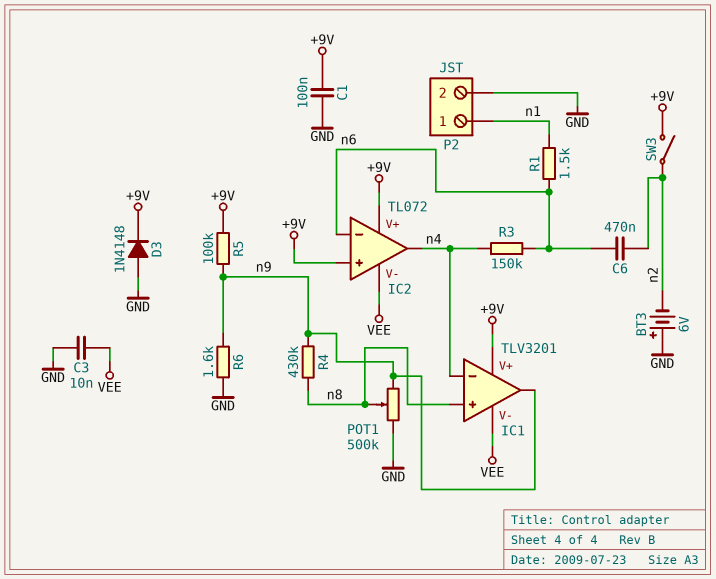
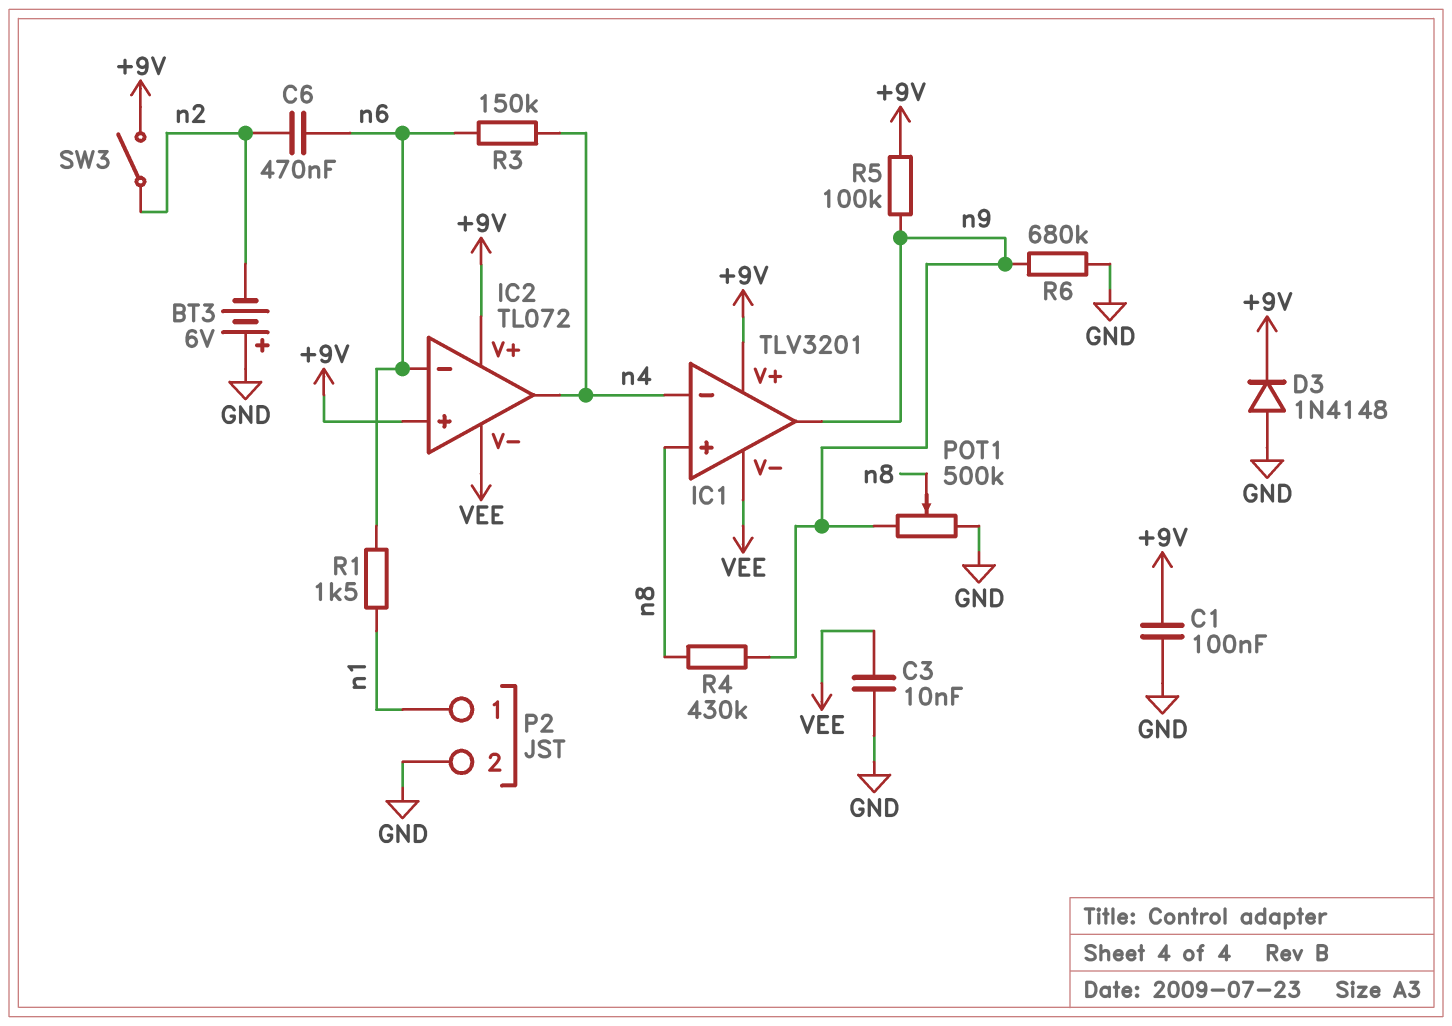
R6: 1.6k (GND, n9) -> 680k (GND, n9)

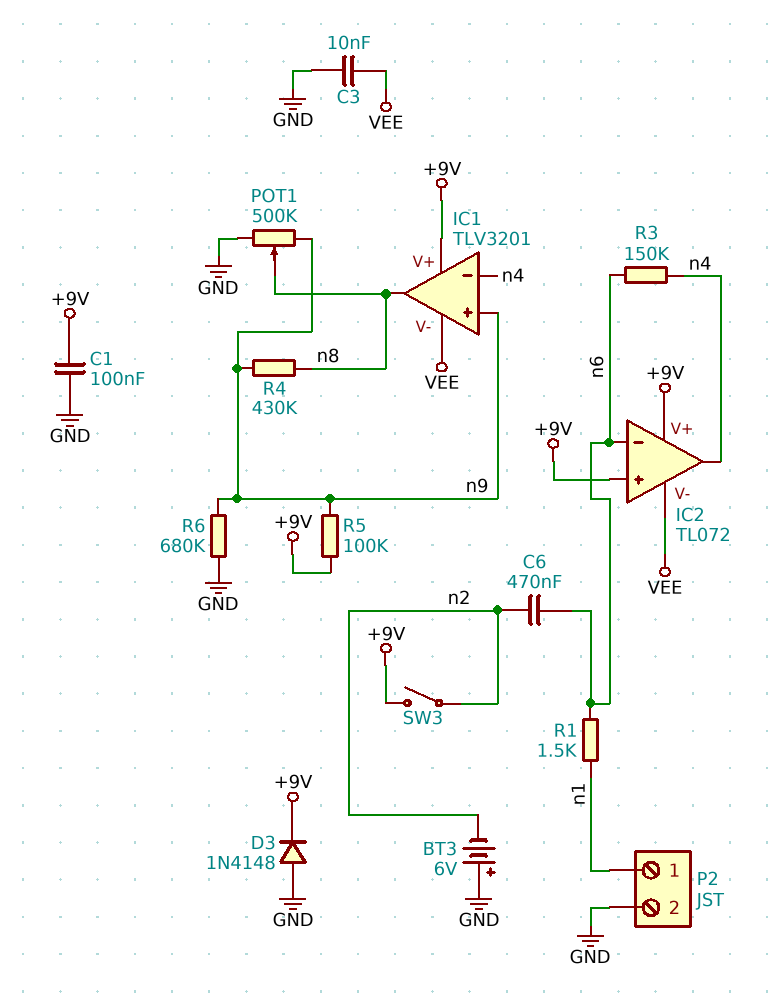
IC1 pin in+: n8 -> n9
IC1 pin out: n9 -> n8

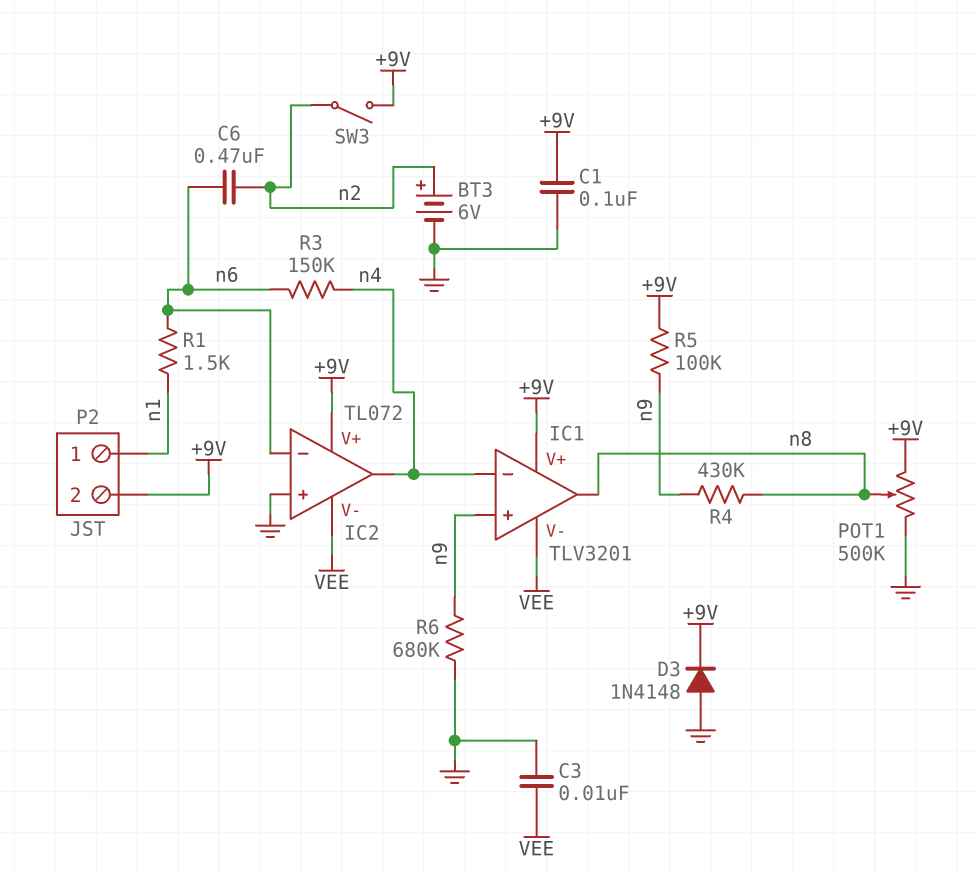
BT3: 6V (plus GND, minus n2) -> 6V (plus n2, minus GND)
IC2 pin in+: +9V -> GND
P2 pin 2: GND -> +9V
POT1: 500k (GND, n9, wiper n8) -> 500k (+9V, GND, wiper n8)

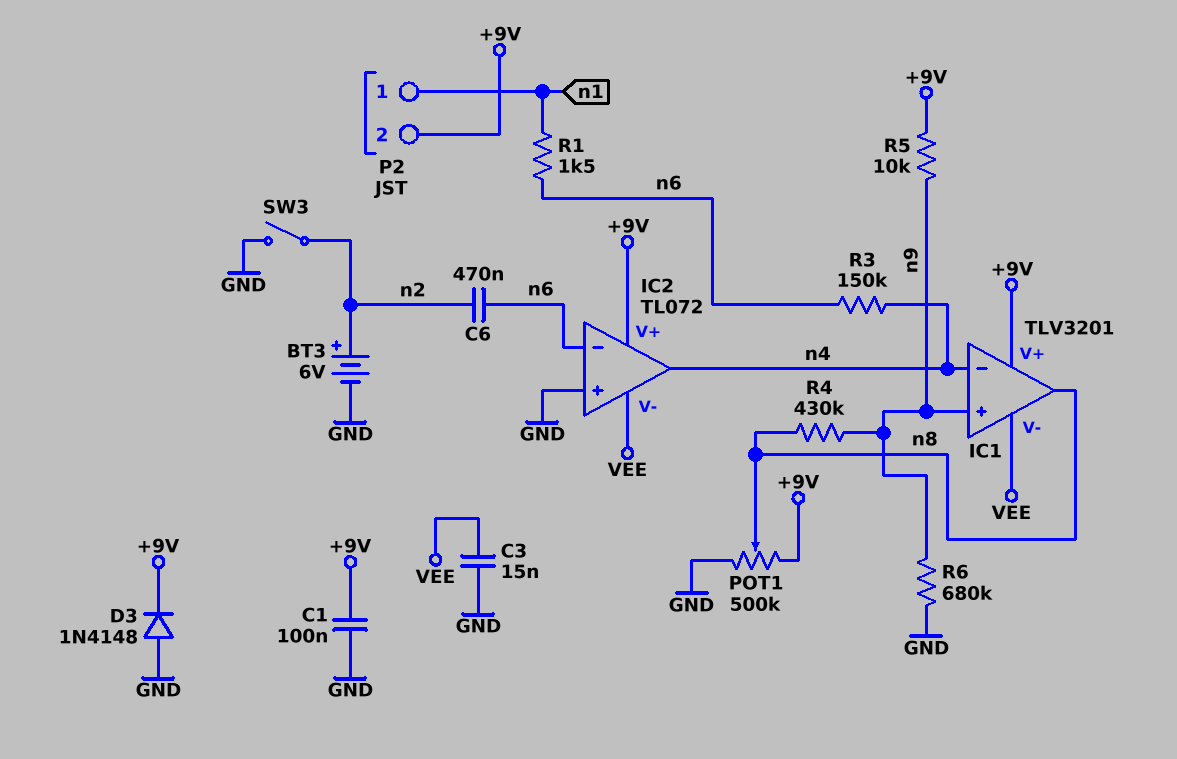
C3: 10nF (GND, VEE) -> 15nF (GND, VEE)
R5: 100k (+9V, n9) -> 10k (+9V, n9)
SW3: switch (+9V, n2) -> switch (GND, n2)

